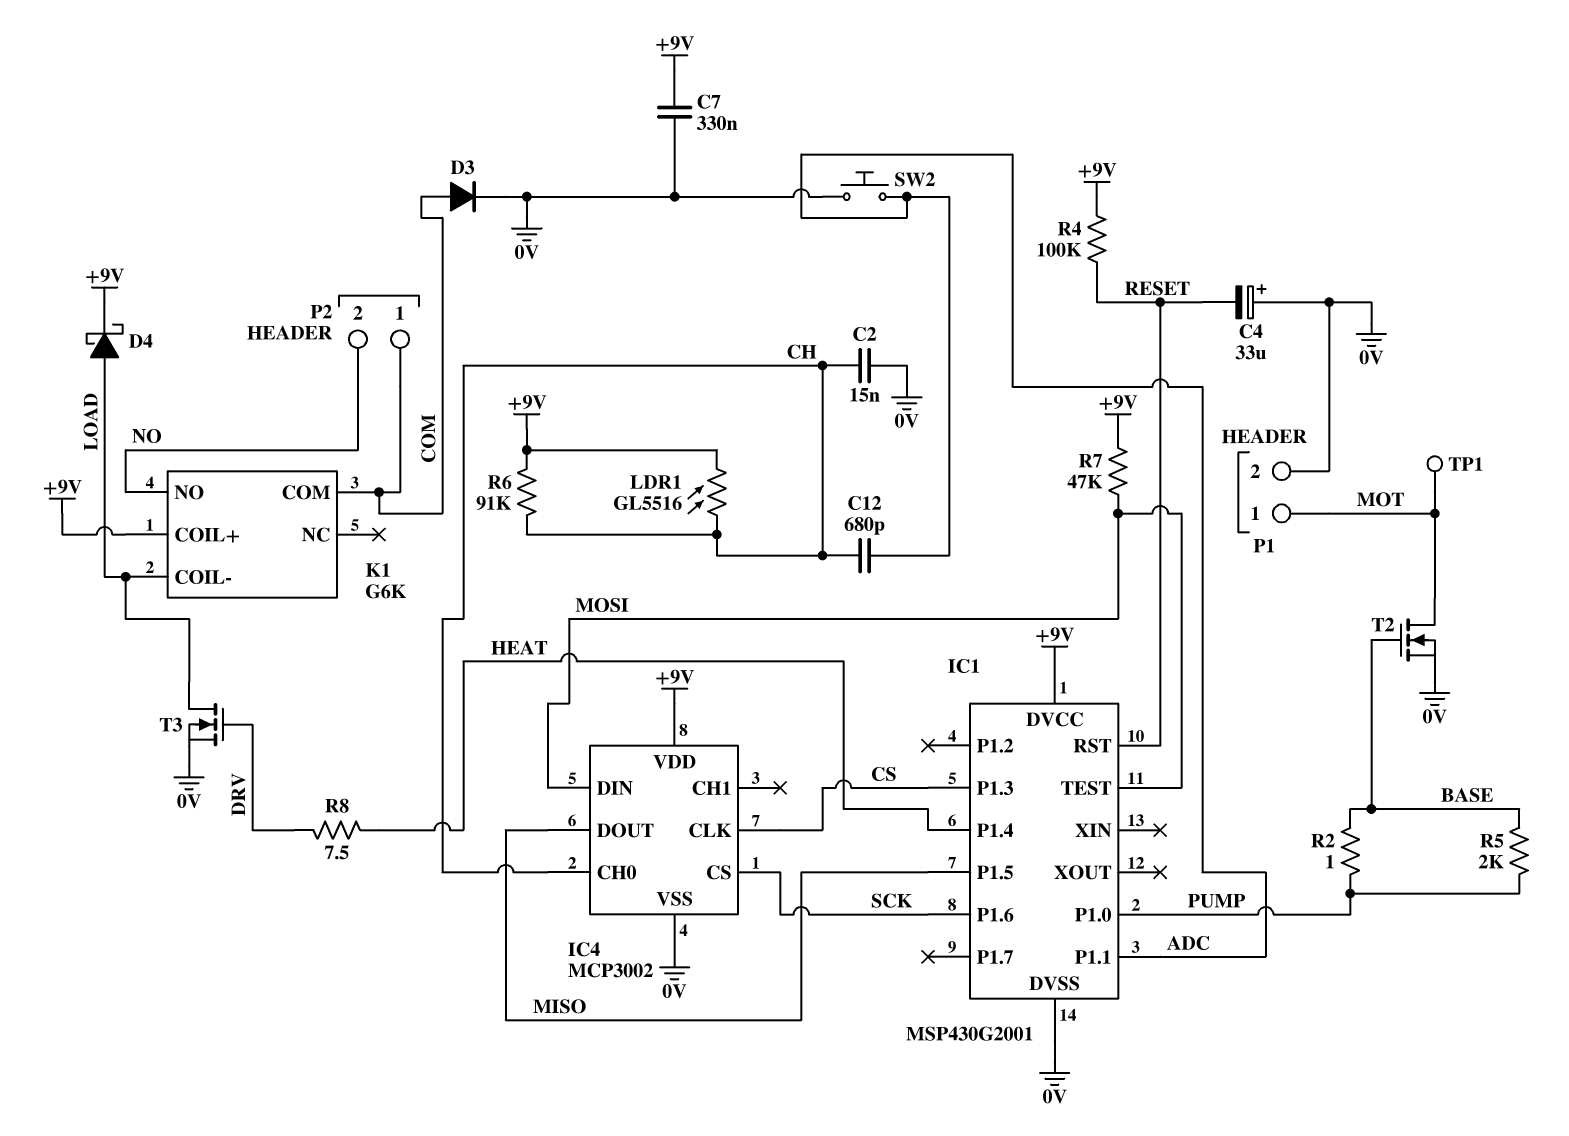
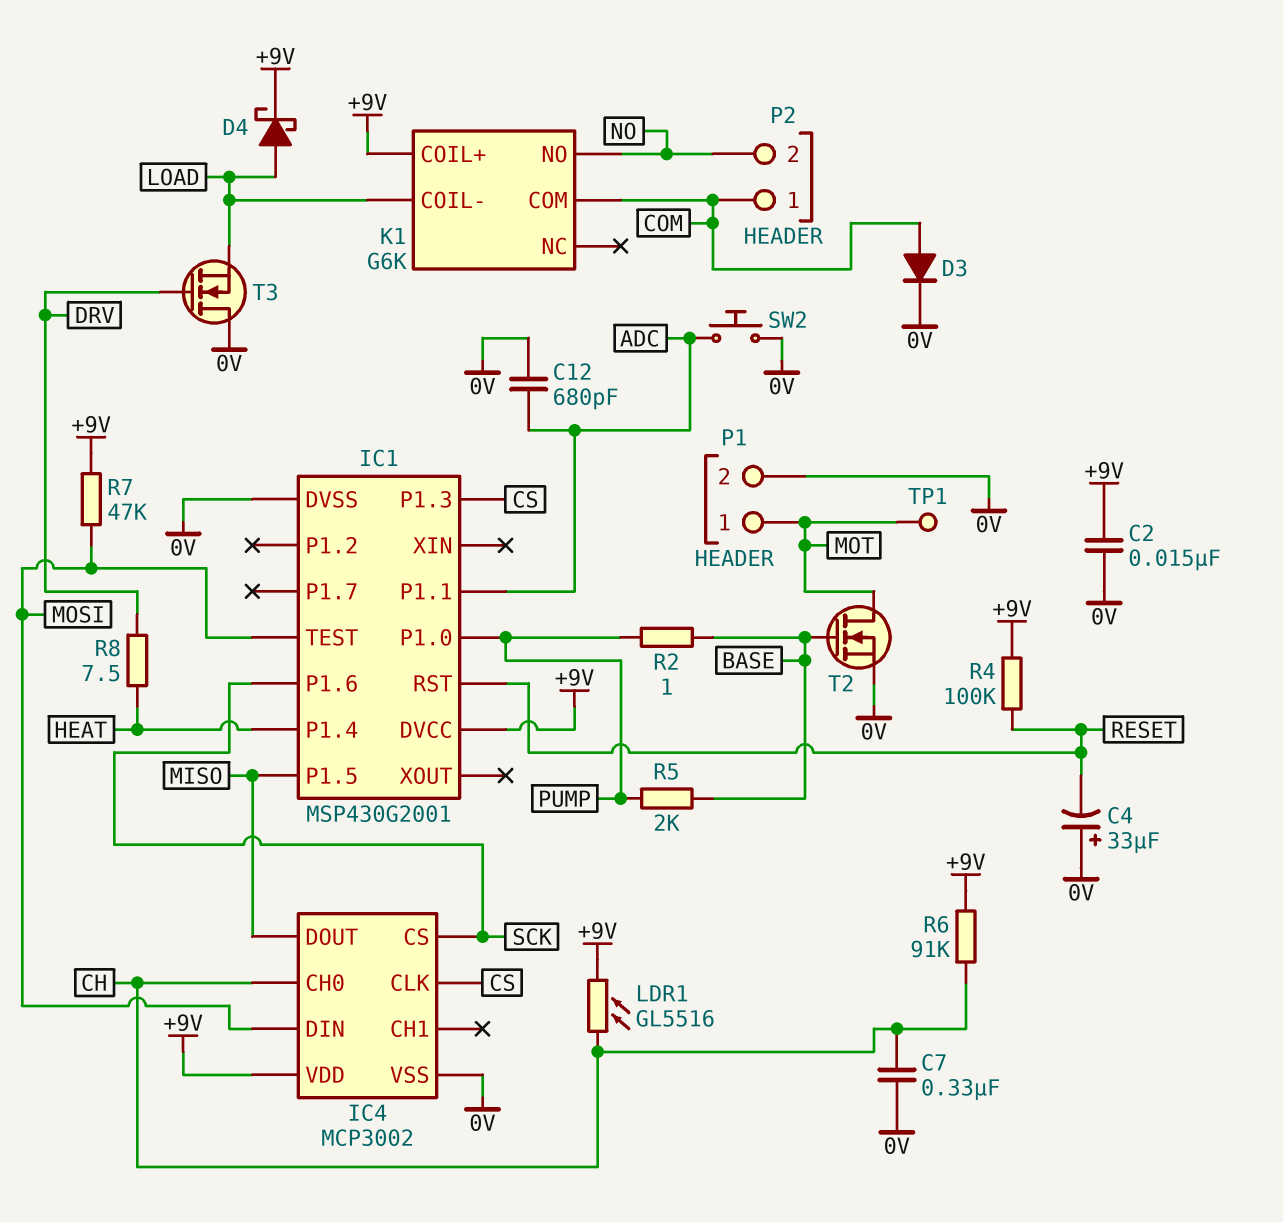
C2: 15nF (0V, CH) -> 15nF (+9V, 0V)
C7: 330nF (+9V, 0V) -> 330nF (0V, CH)
C12: 680pF (ADC, CH) -> 680pF (0V, ADC)
T3: NMOS (G DRV, D LOAD, S 0V) -> NMOS (G DRV, D 0V, S LOAD)

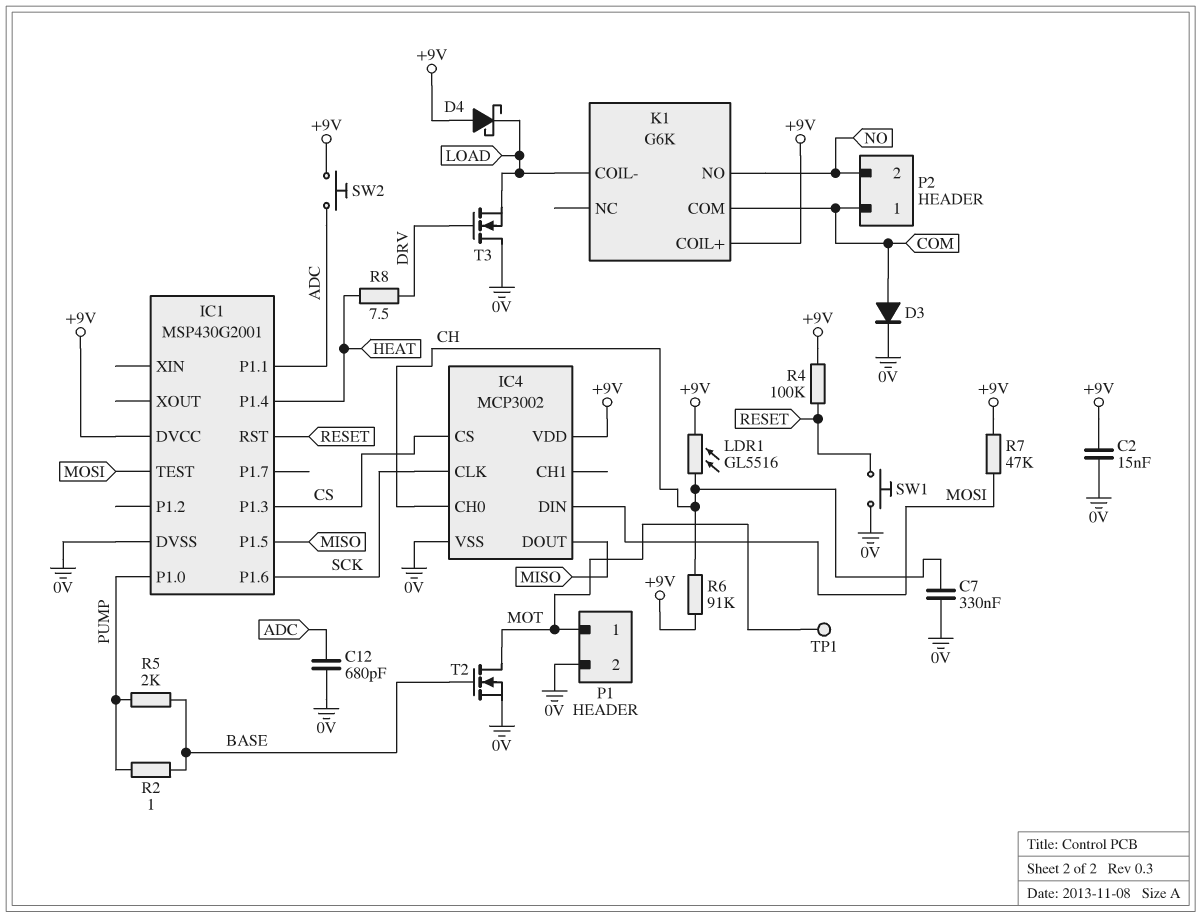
C4: 33uF (plus 0V, minus RESET) -> none
D4: schottky (A LOAD, K +9V) -> schottky (A +9V, K LOAD)
IC4 pin CLK: CS -> SCK
IC4 pin CS: SCK -> CS
SW1: none -> button (0V, RESET)
SW2: button (0V, ADC) -> button (+9V, ADC)

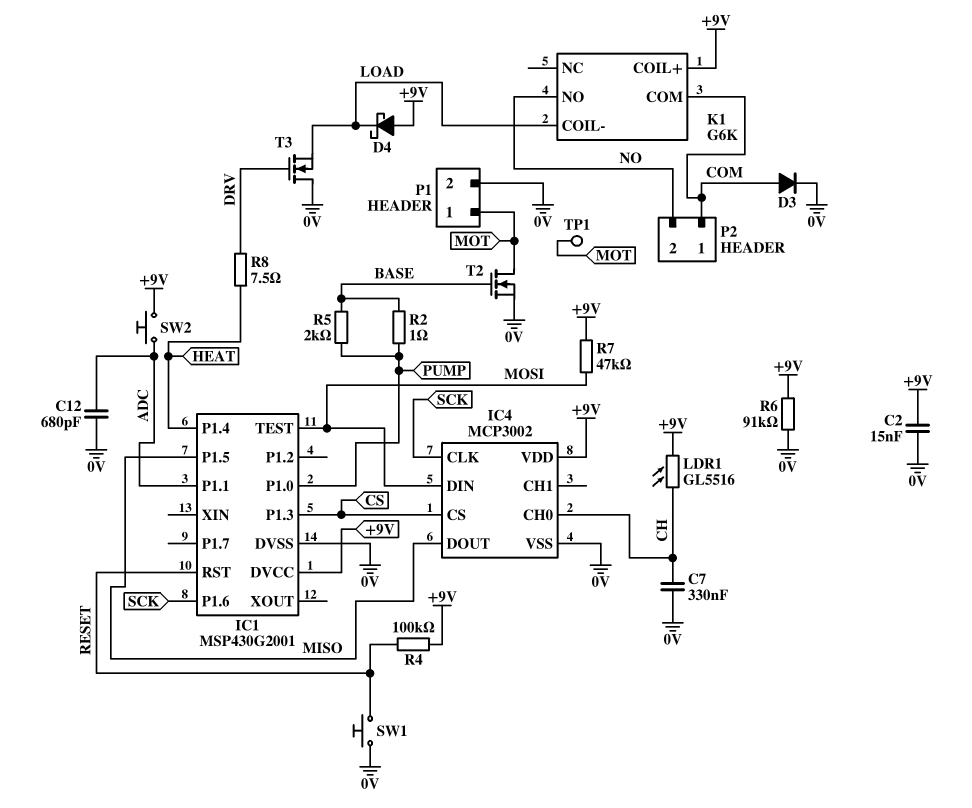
R6: 91k (+9V, CH) -> 91k (+9V, 0V)

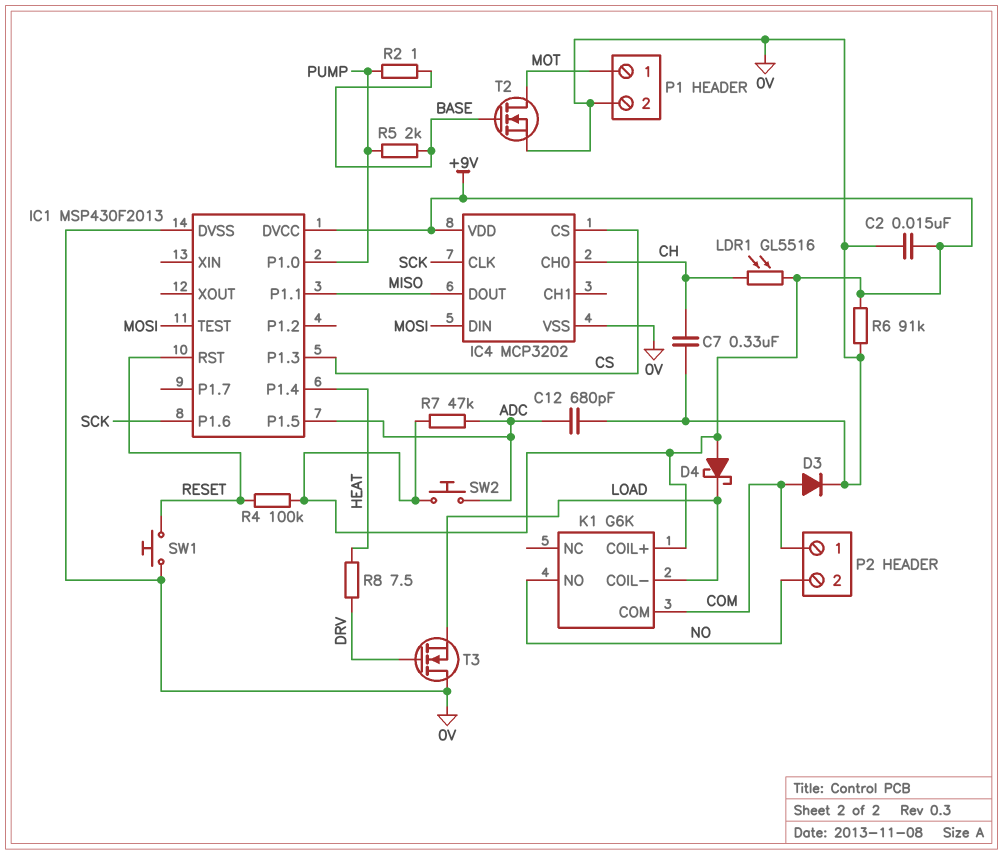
IC1: MSP430G2001 -> MSP430F2013
IC1 pin P1.1: ADC -> MISO
IC1 pin P1.5: MISO -> ADC
IC4: MCP3002 -> MCP3202
R7: 47k (+9V, MOSI) -> 47k (+9V, ADC)
TP1: test point (MOT) -> none

